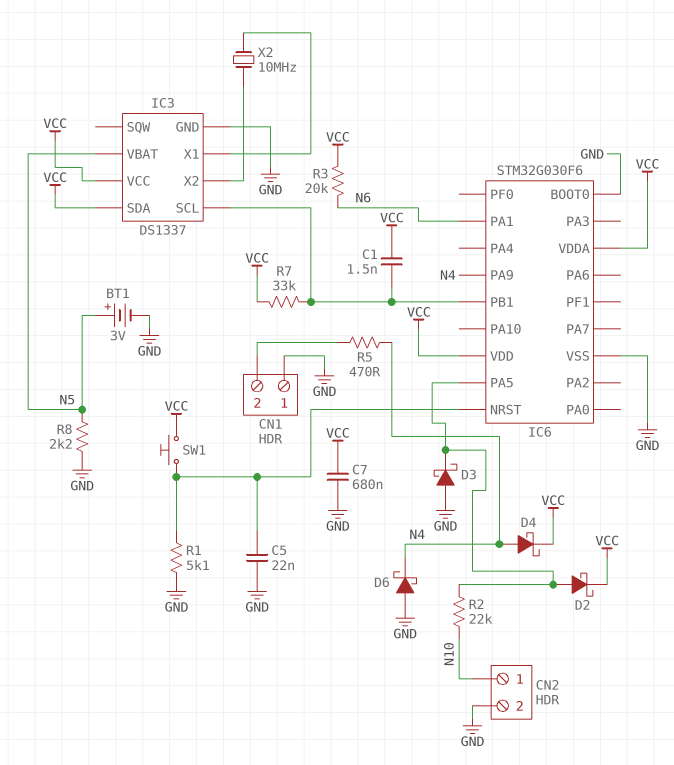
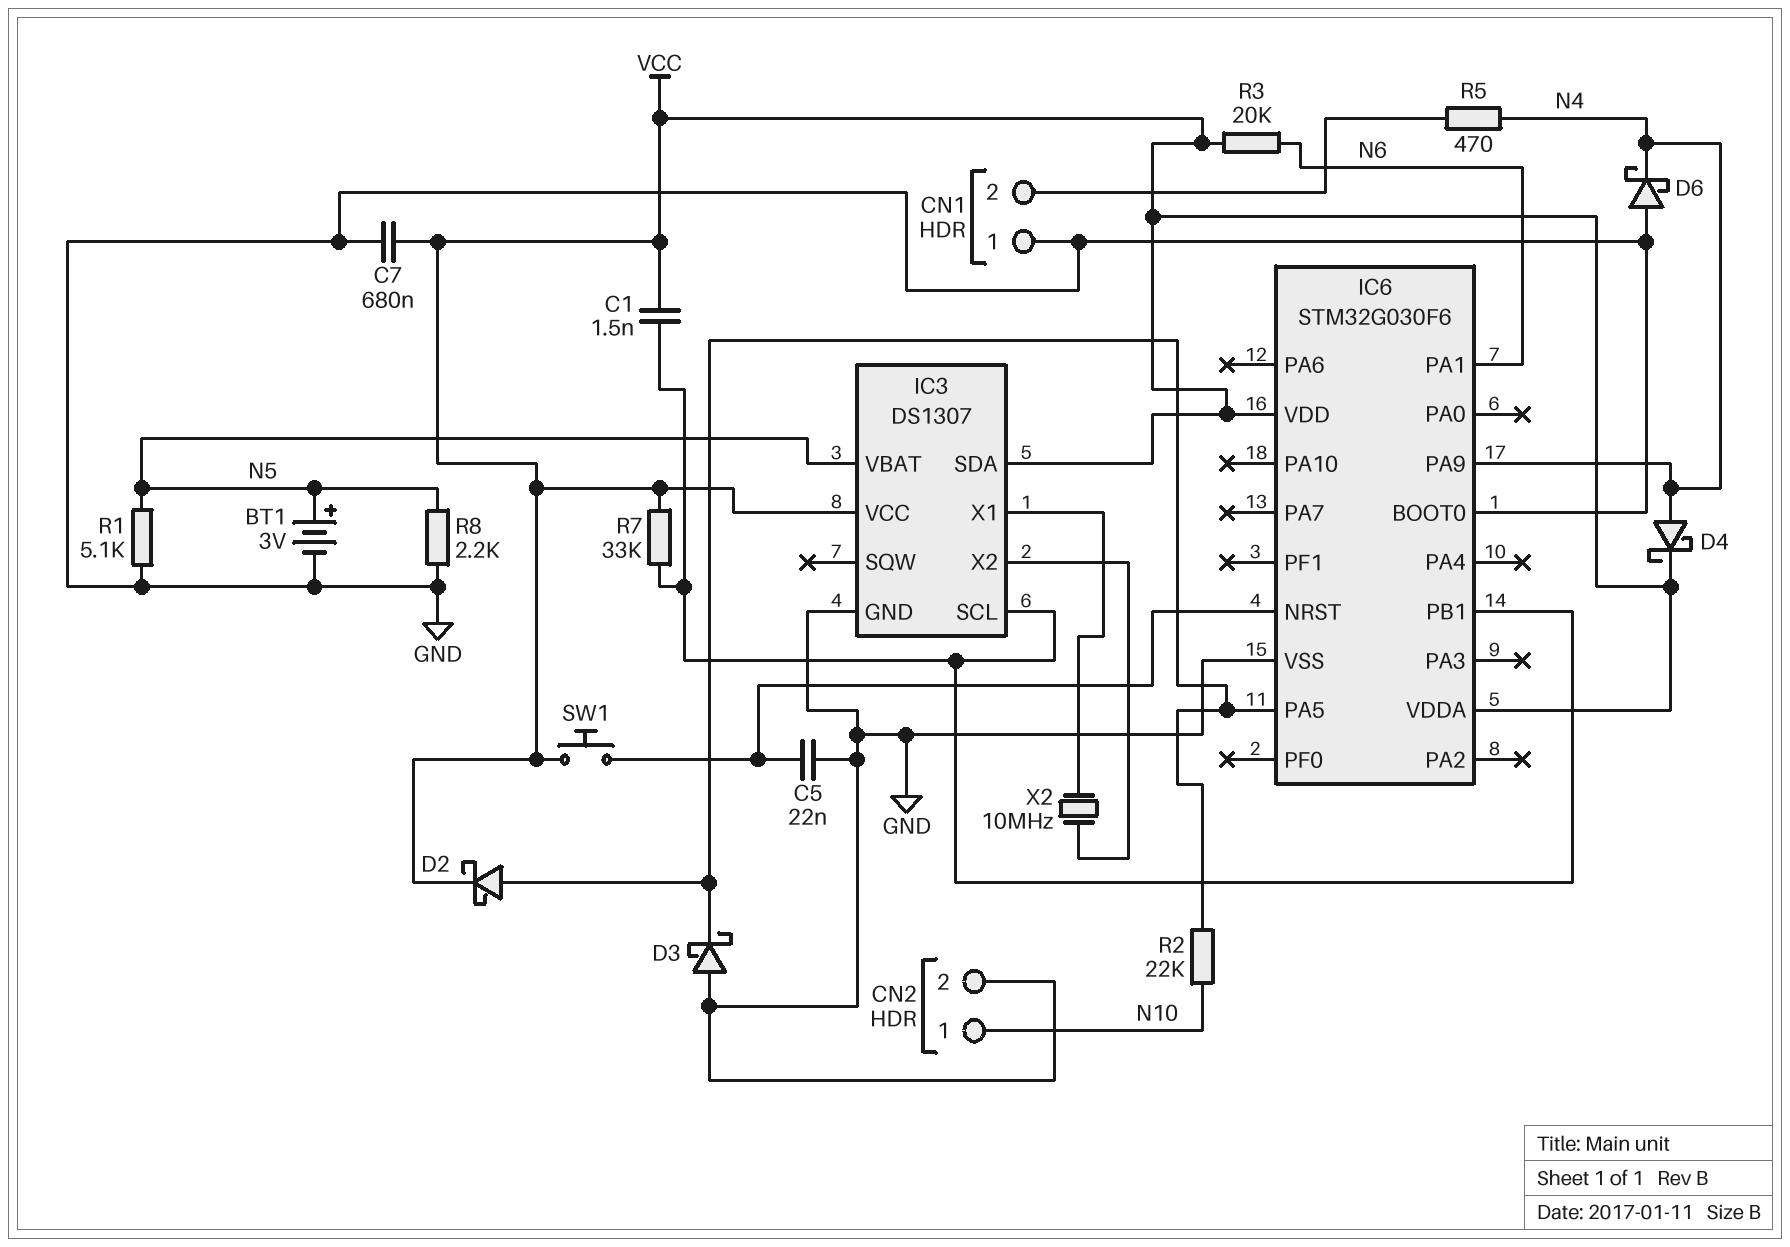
IC3: DS1337 -> DS1307
R1: 5.1k (GND, IC6/NRST) -> 5.1k (GND, N5)

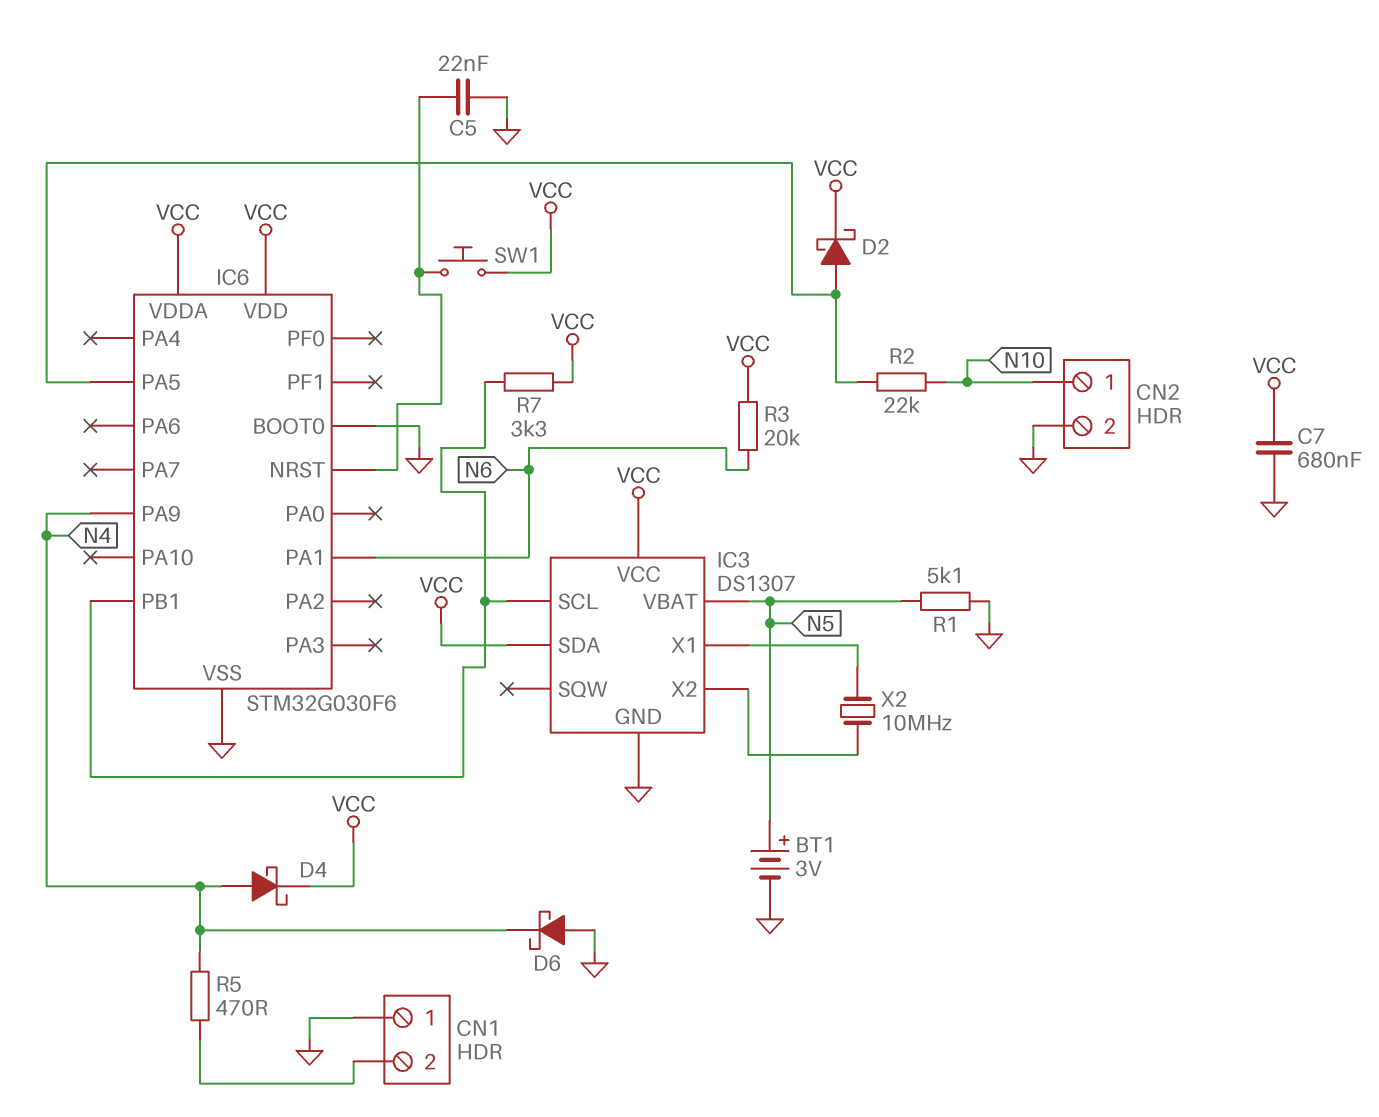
C1: 1.5nF (IC3/SCL, VCC) -> none
D3: schottky (A GND, K IC6/PA5) -> none
R7: 33k (IC3/SCL, VCC) -> 3.3k (IC3/SCL, VCC)
R8: 2.2k (GND, N5) -> none

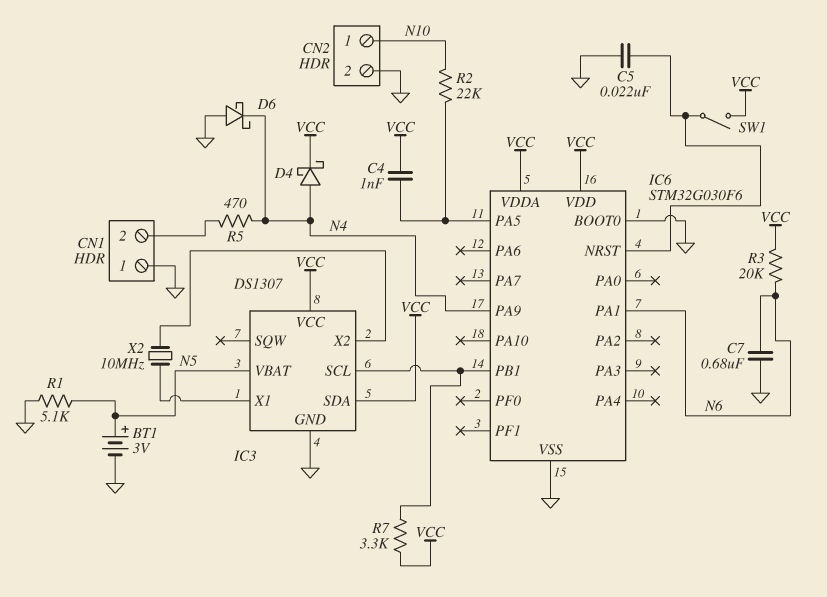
C4: none -> 1nF (IC6/PA5, VCC)
C7: 680nF (GND, VCC) -> 680nF (GND, N6)
D2: schottky (A IC6/PA5, K VCC) -> none
SW1: button (IC6/NRST, VCC) -> switch (IC6/NRST, VCC)

